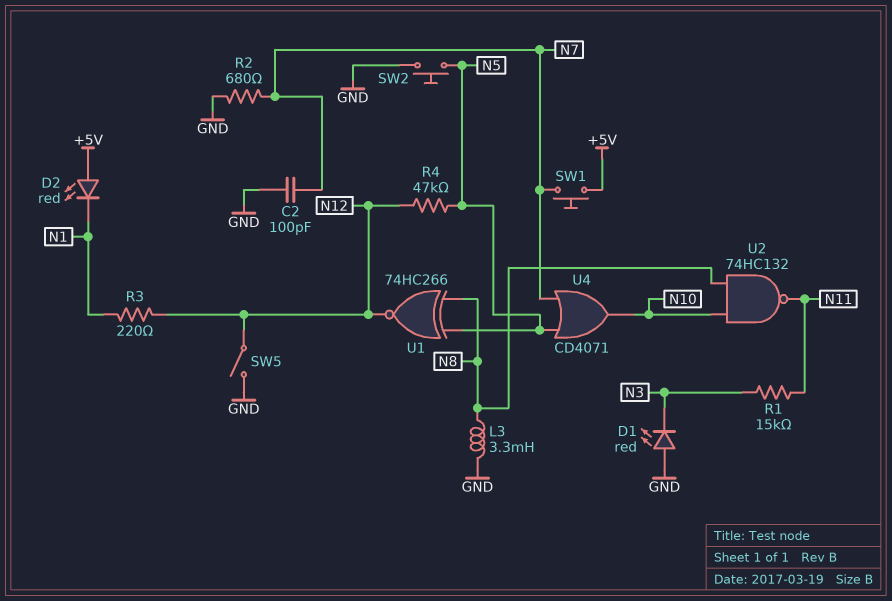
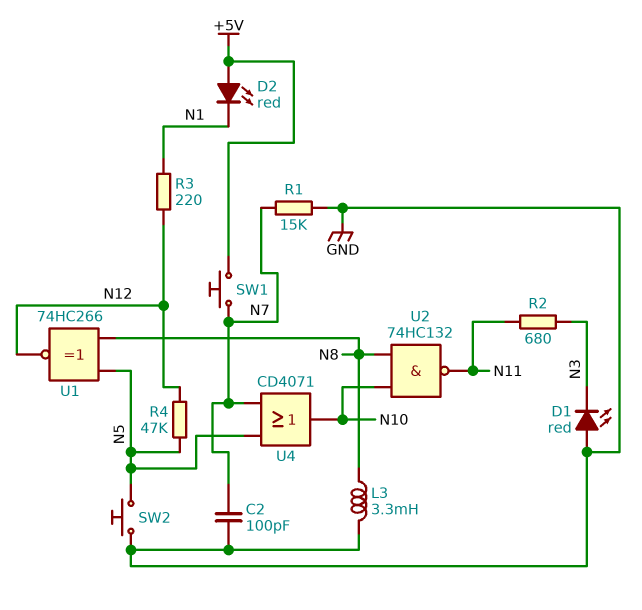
R1: 15k (N3, N11) -> 15k (GND, N7)
R2: 680 (GND, N7) -> 680 (N3, N11)
SW5: switch (GND, N12) -> none

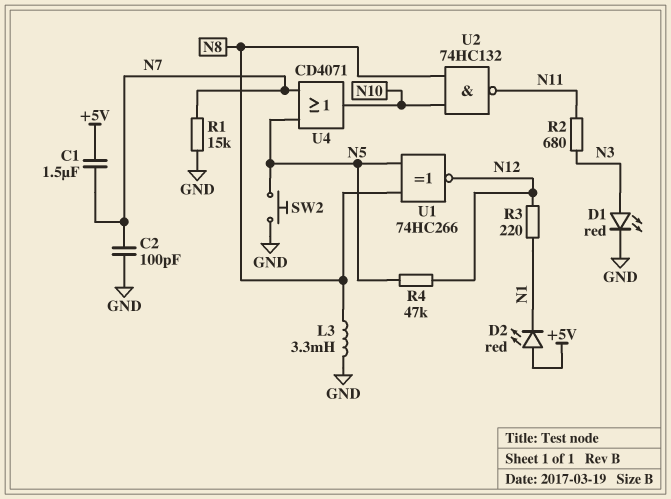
C1: none -> 1.5uF (+5V, N7)
D1: LED red (A GND, K N3) -> LED red (A N3, K GND)
SW1: button (+5V, N7) -> none

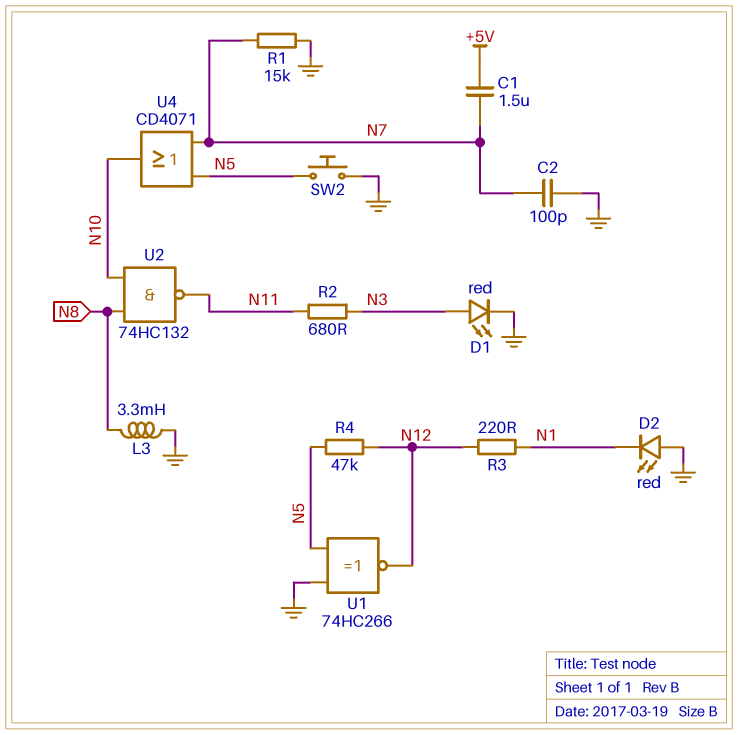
D2: LED red (A +5V, K N1) -> LED red (A GND, K N1)
U1: XNOR 74HC266 (in N5, in N8, out N12) -> XNOR 74HC266 (in GND, in N5, out N12)

